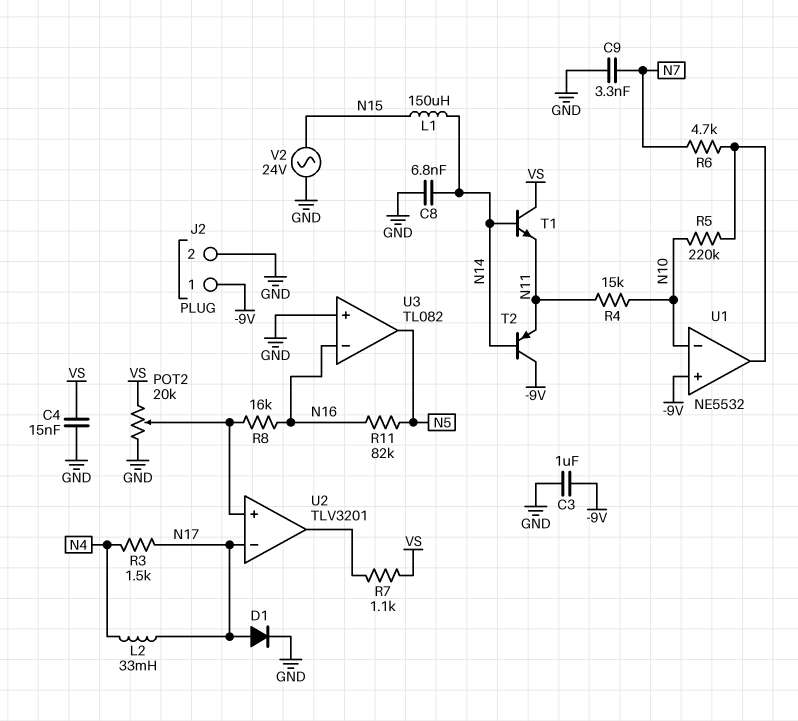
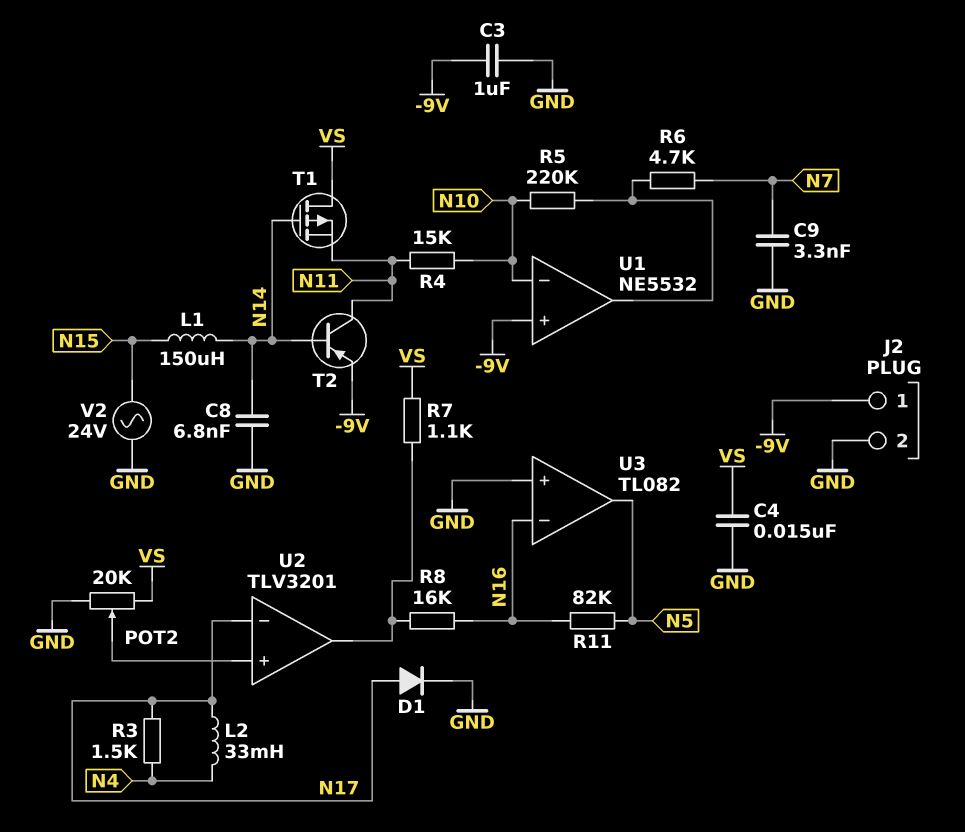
R8: 16k (N16, U2/in+) -> 16k (N16, U2/out)
T1: NPN (B N14, C VS, E N11) -> PMOS (G N14, D VS, S N11)
T2: PNP (B N14, C -9V, E N11) -> PNP (B N14, C N11, E -9V)

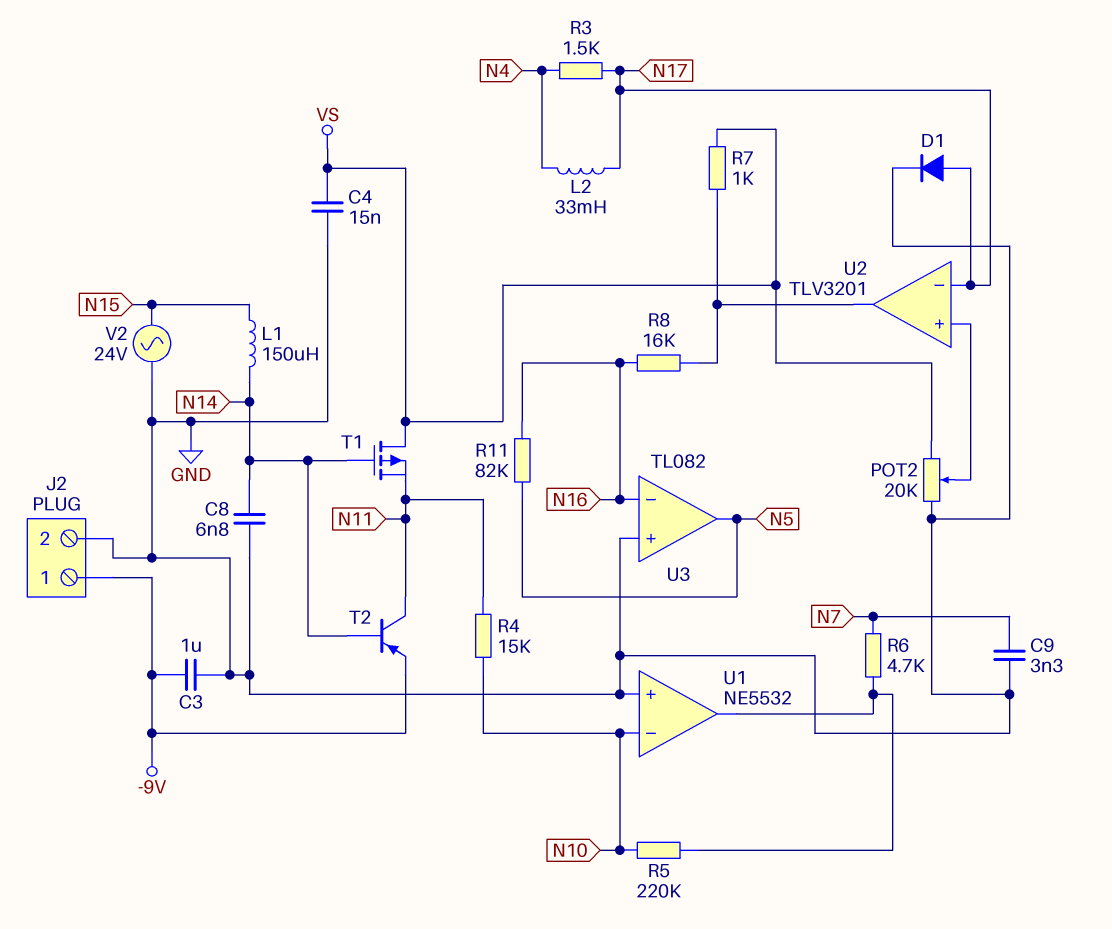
R7: 1.1k (U2/out, VS) -> 1k (U2/out, VS)
U1 pin in+: -9V -> GND

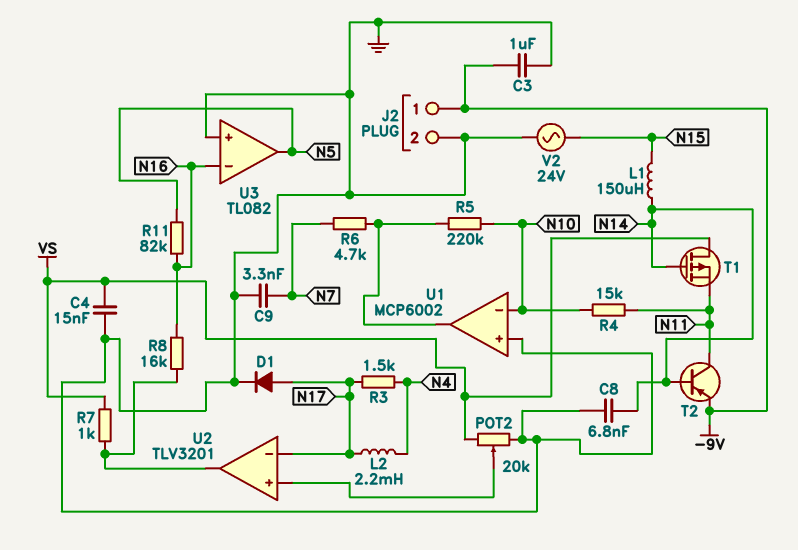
L2: 33mH (N4, N17) -> 2.2mH (N4, N17)
U1: NE5532 -> MCP6002

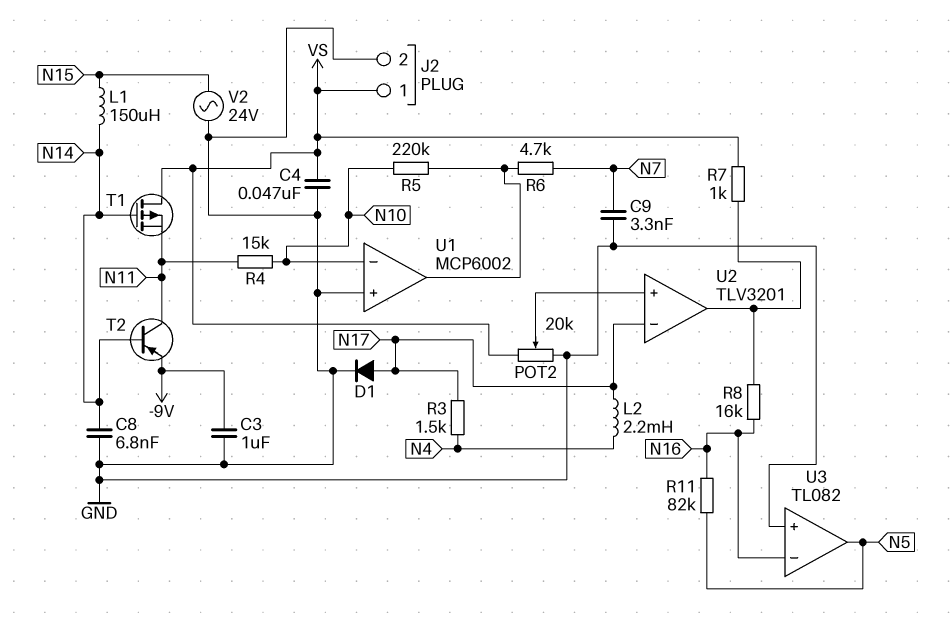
C4: 15nF (GND, VS) -> 47nF (GND, VS)
J2 pin 1: -9V -> VS

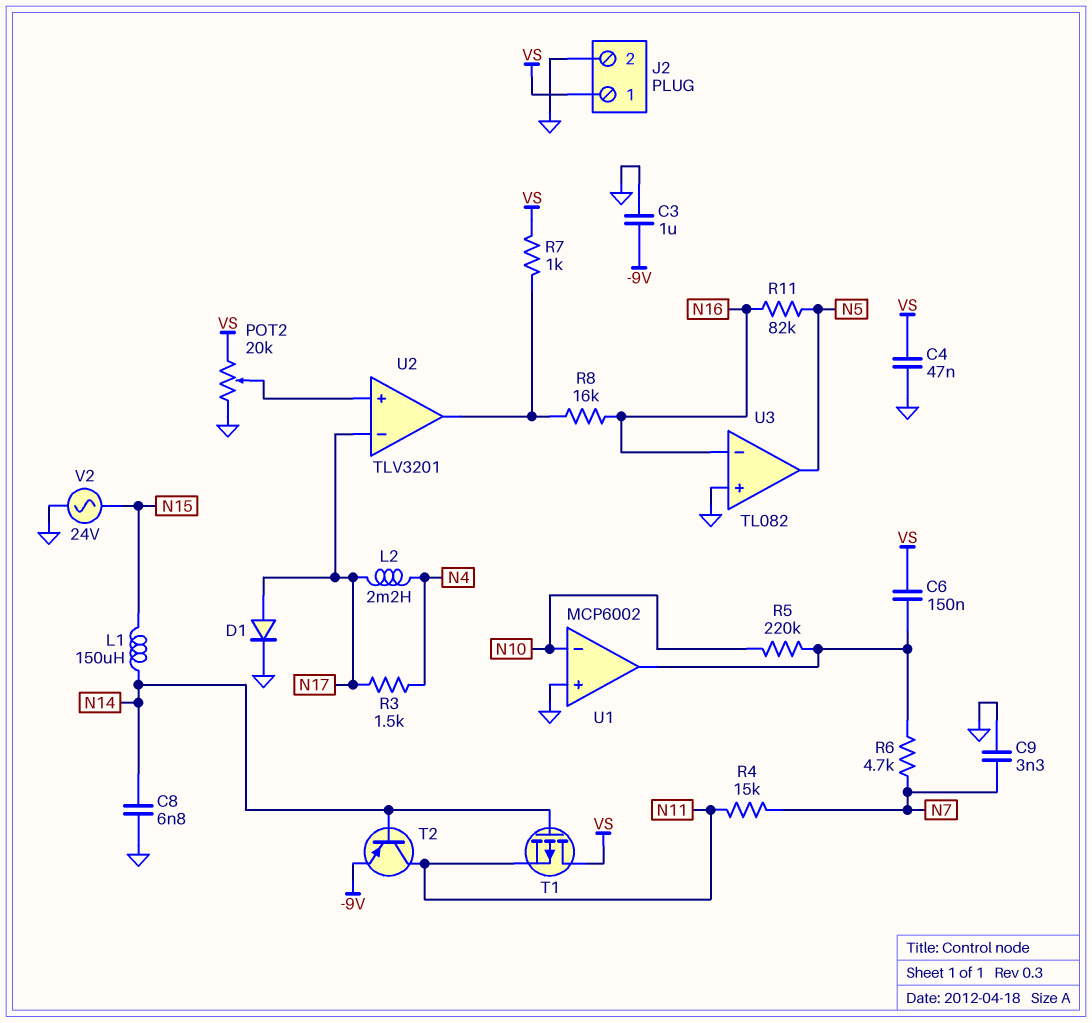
C6: none -> 150nF (U1/out, VS)
R4: 15k (N10, N11) -> 15k (N7, N11)

